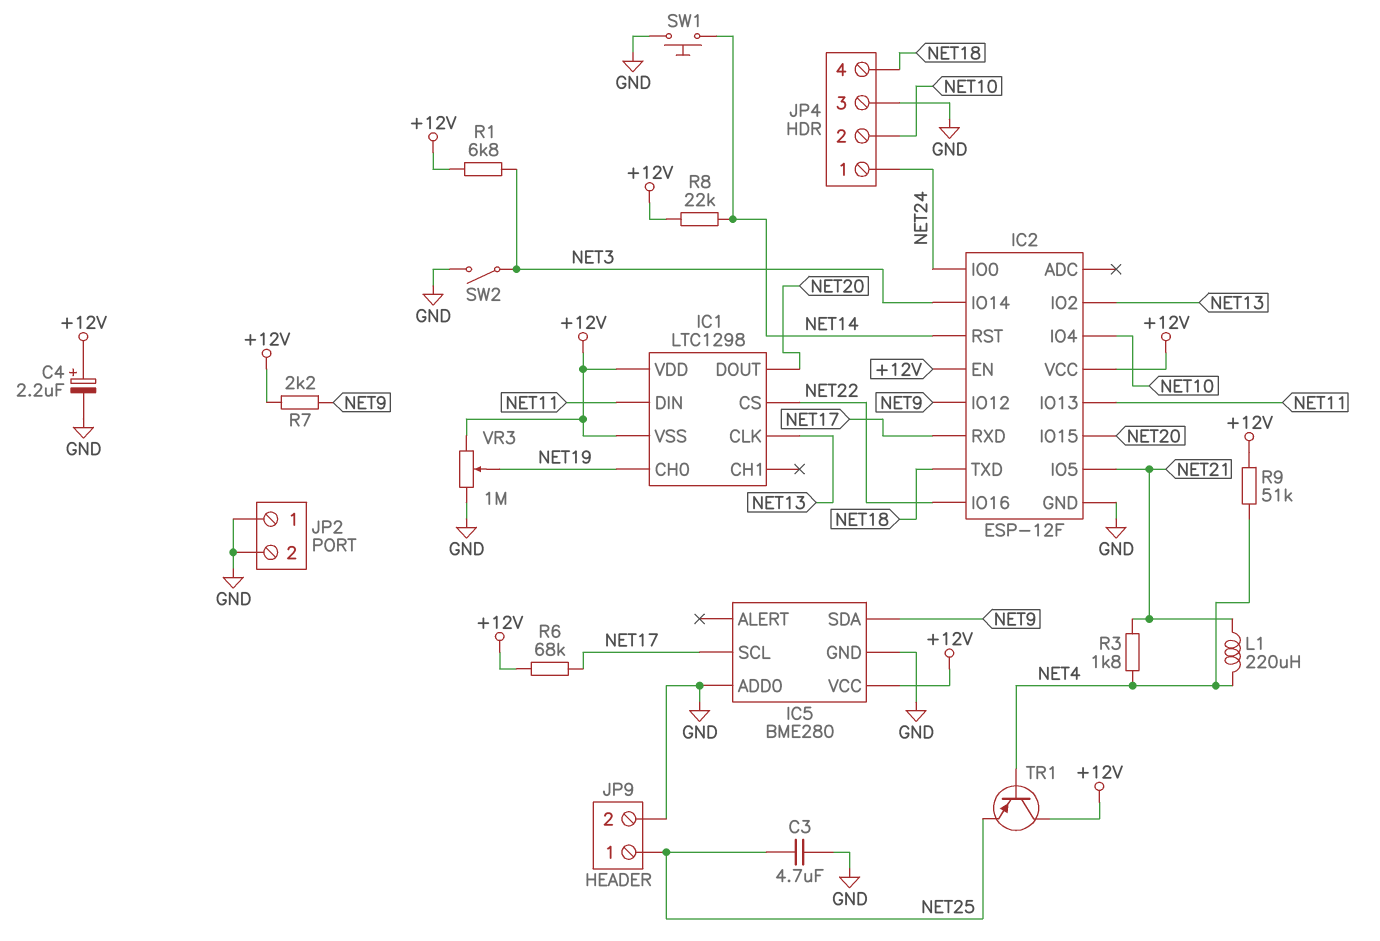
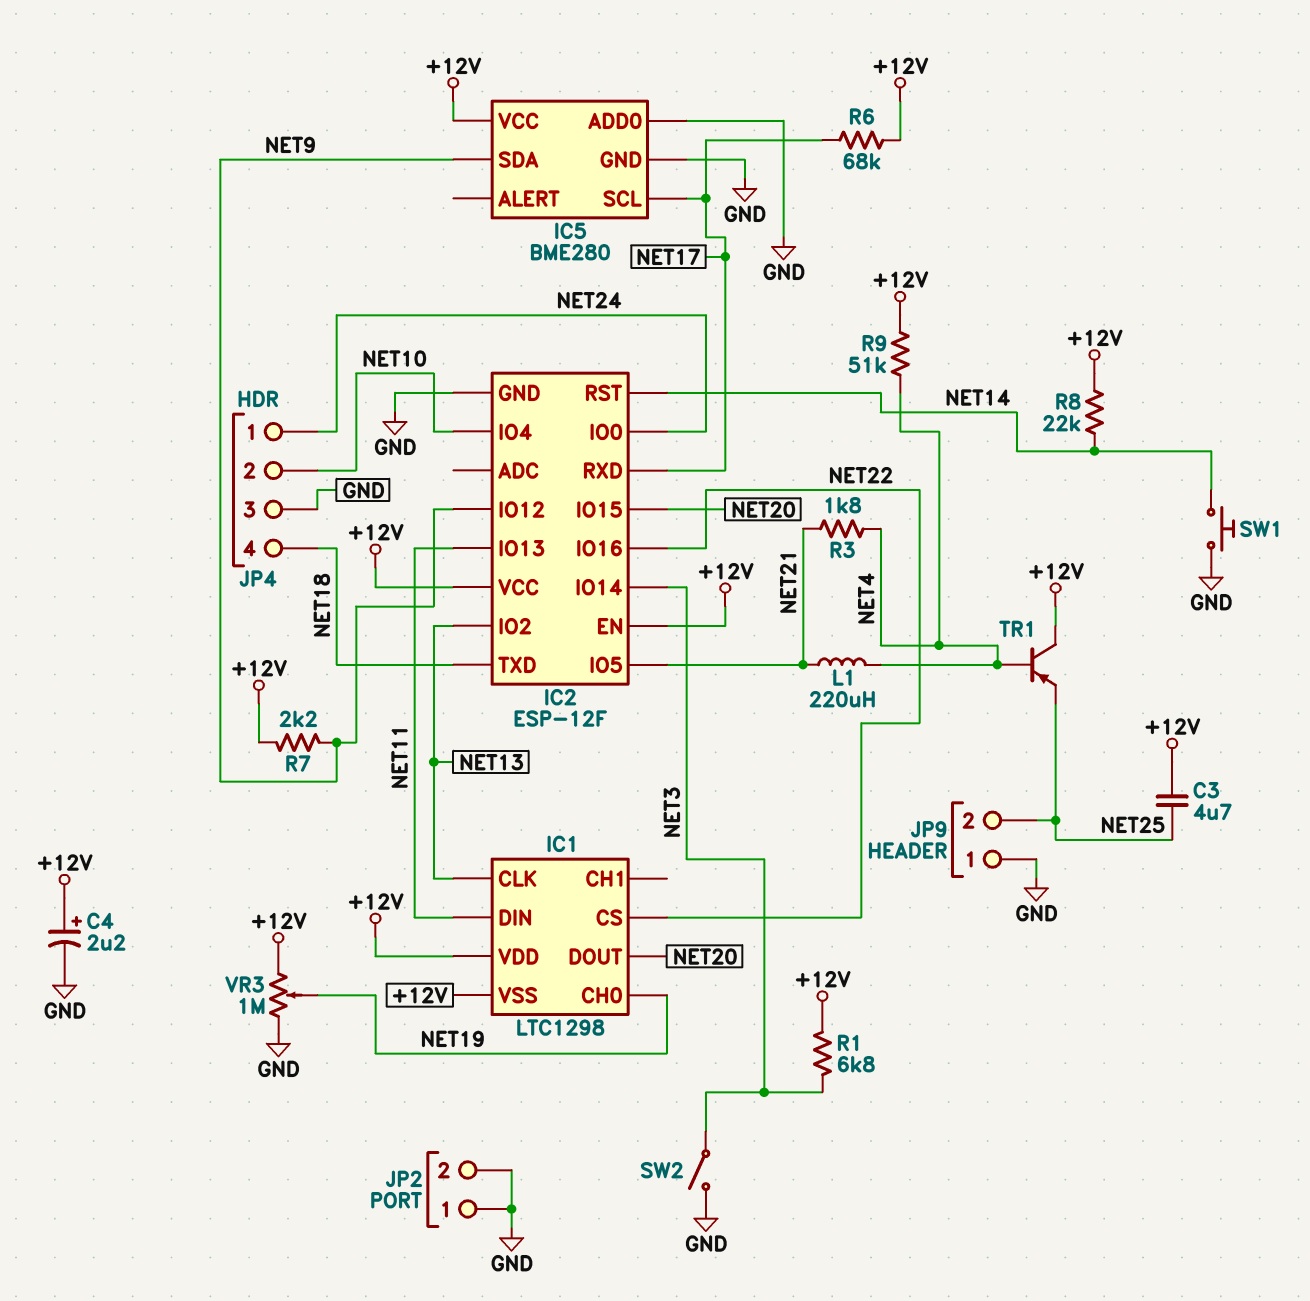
C3: 4.7uF (GND, NET25) -> 4.7uF (+12V, NET25)
JP9 pin 1: NET25 -> GND
JP9 pin 2: GND -> NET25

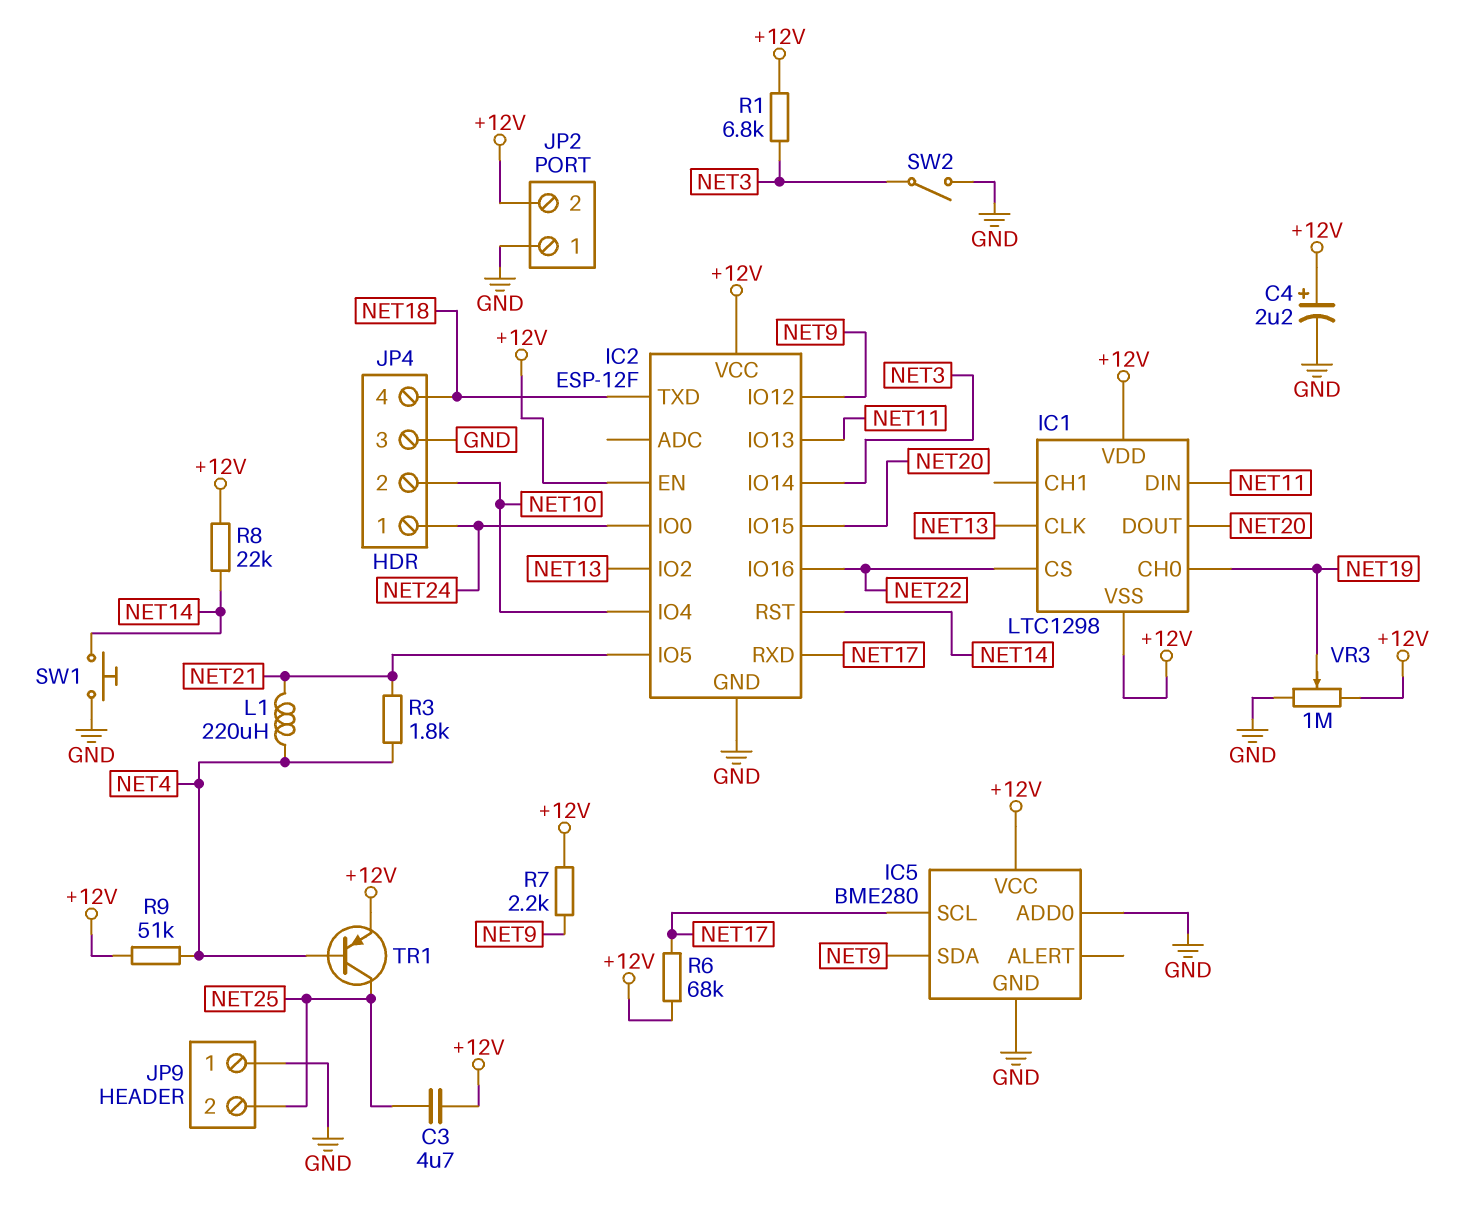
JP2 pin 2: GND -> +12V
TR1: PNP (B NET4, C +12V, E NET25) -> PNP (B NET4, C NET25, E +12V)

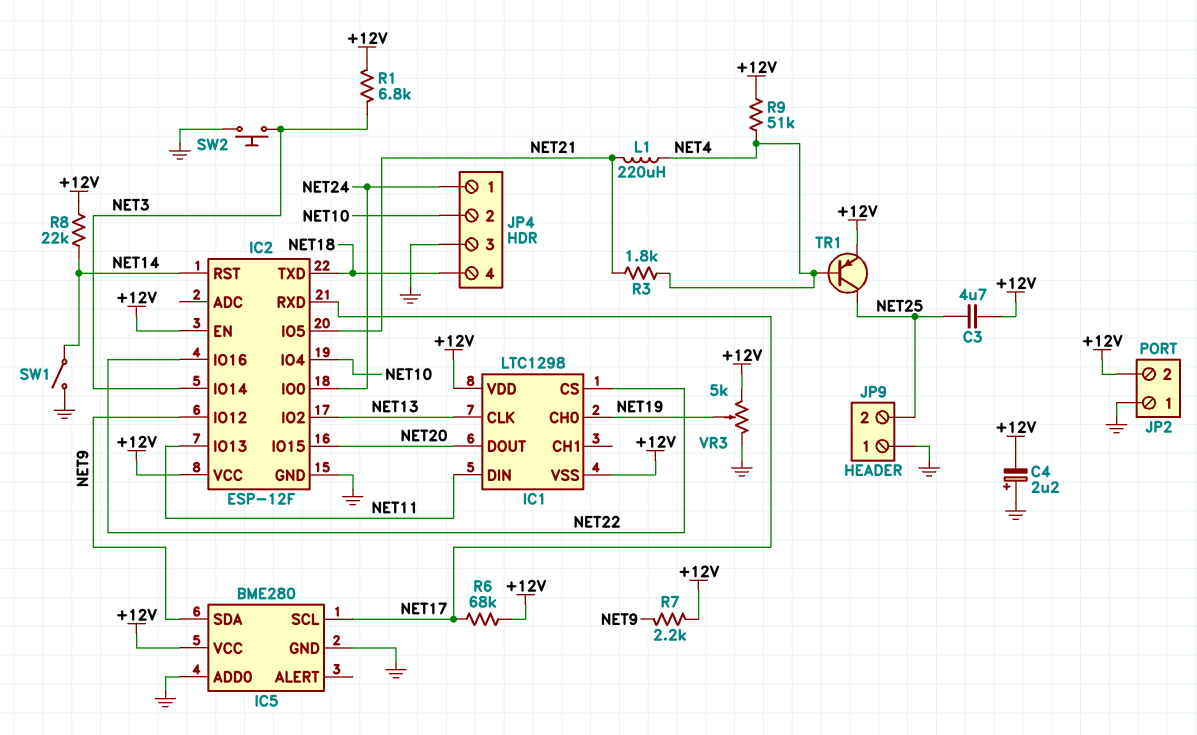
C4: 2.2uF (plus +12V, minus GND) -> 2.2uF (plus GND, minus +12V)
SW1: button (GND, NET14) -> switch (GND, NET14)
SW2: switch (GND, NET3) -> button (GND, NET3)
VR3: 1M (+12V, GND, wiper NET19) -> 5k (+12V, GND, wiper NET19)

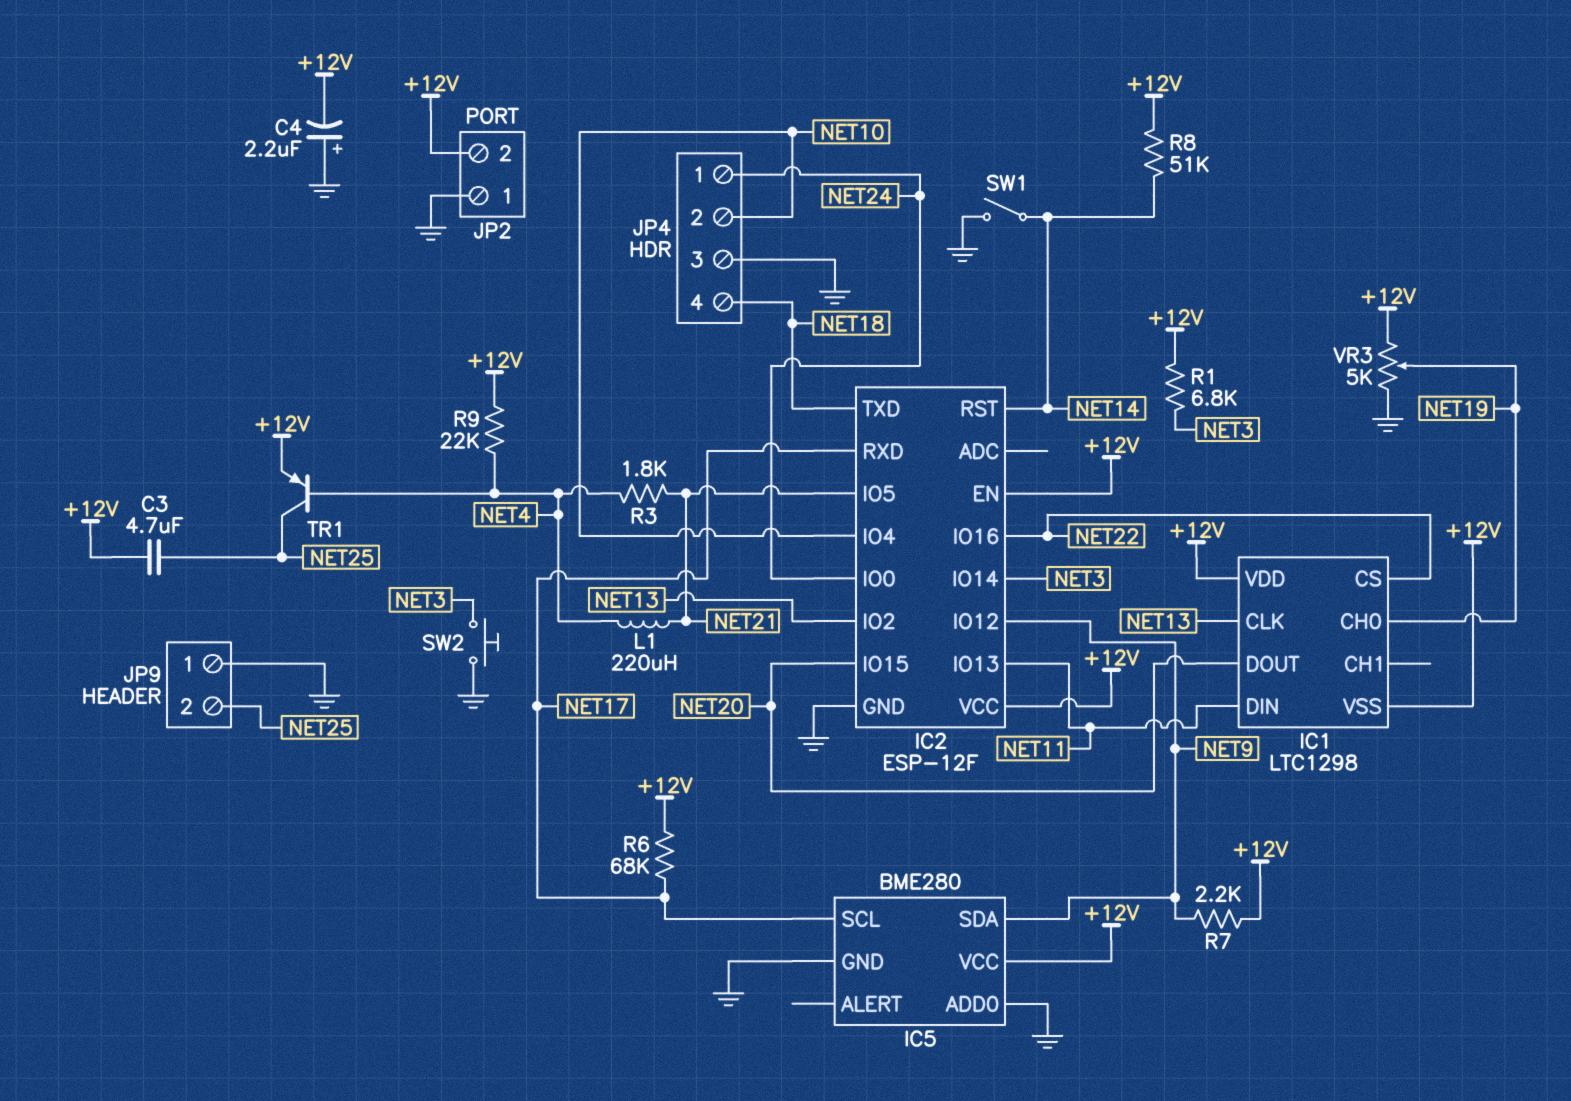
R8: 22k (+12V, NET14) -> 51k (+12V, NET14)
R9: 51k (+12V, NET4) -> 22k (+12V, NET4)

